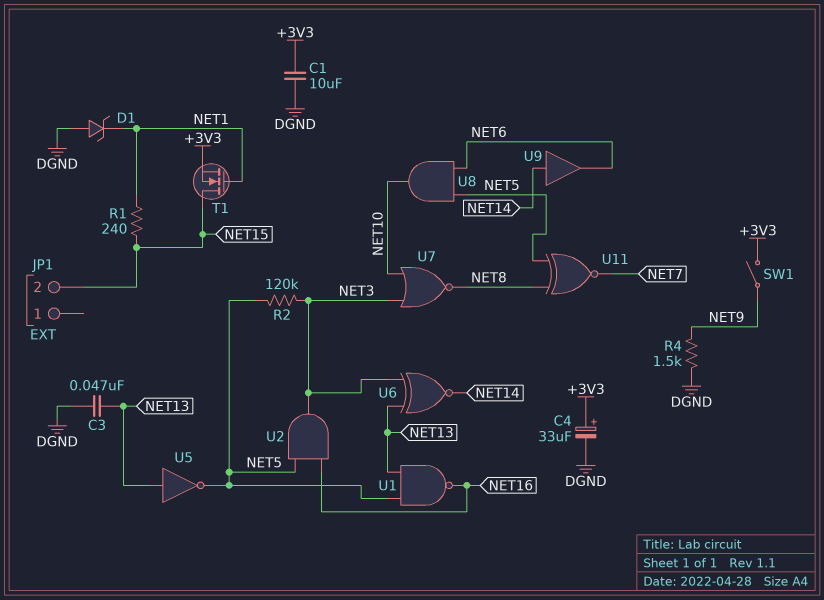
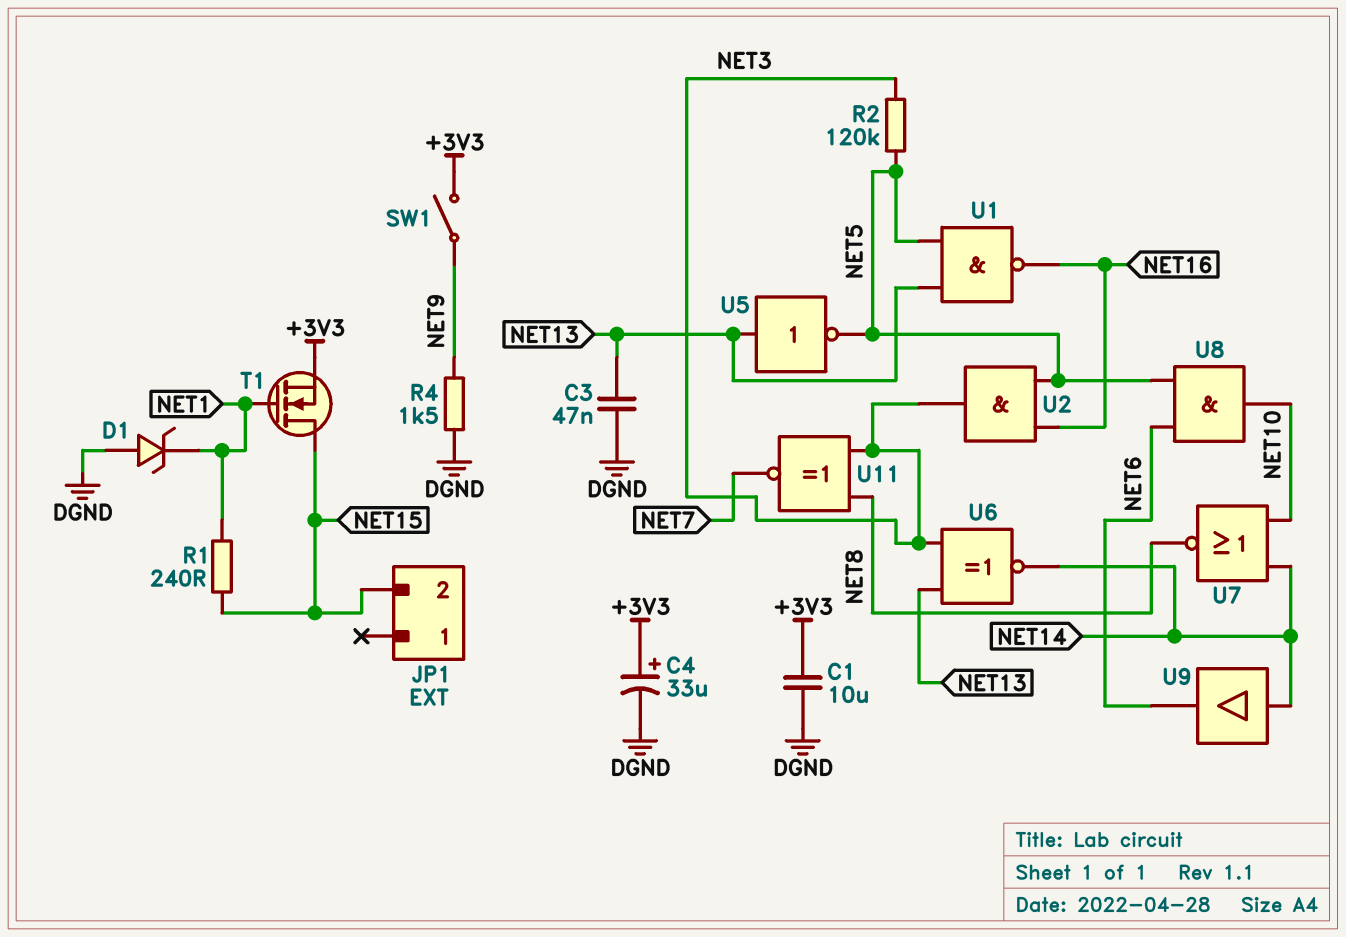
U7: NOR (in NET3, in NET10, out NET8) -> NOR (in NET10, in NET14, out NET8)
U11: XNOR (in NET5, in NET8, out NET7) -> XNOR (in NET3, in NET8, out NET7)

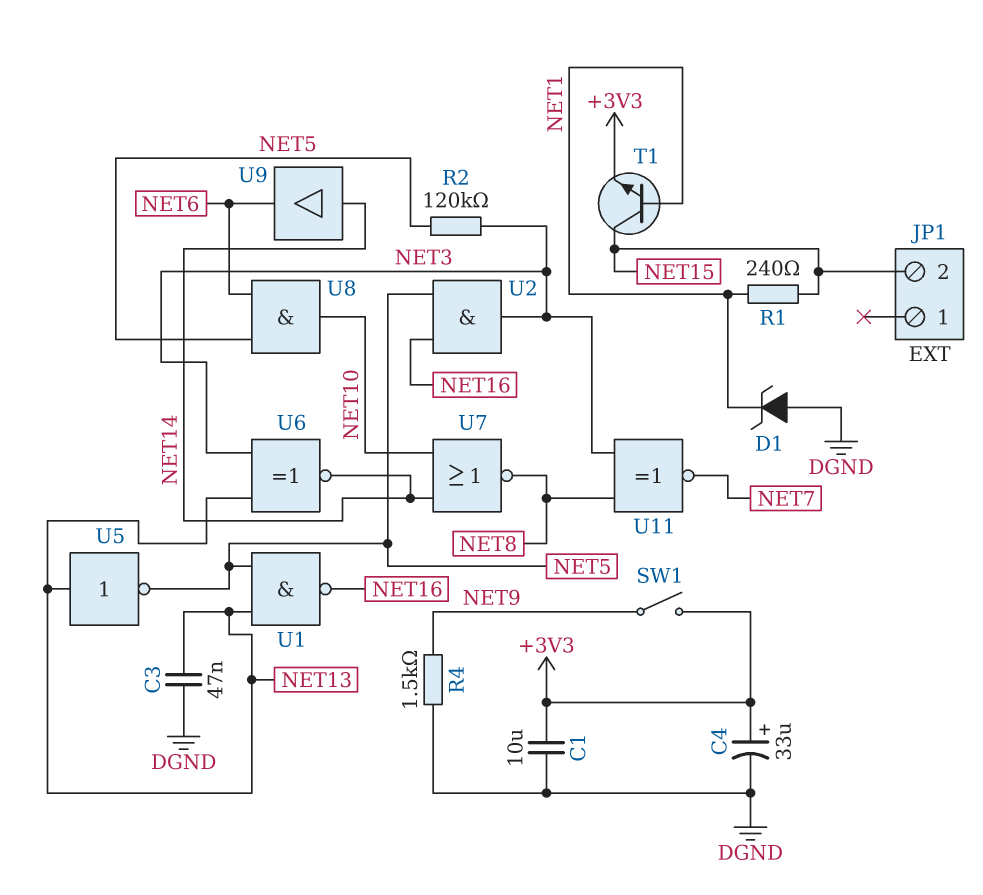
T1: NMOS (G NET1, D NET15, S +3V3) -> NPN (B NET1, C NET15, E +3V3)

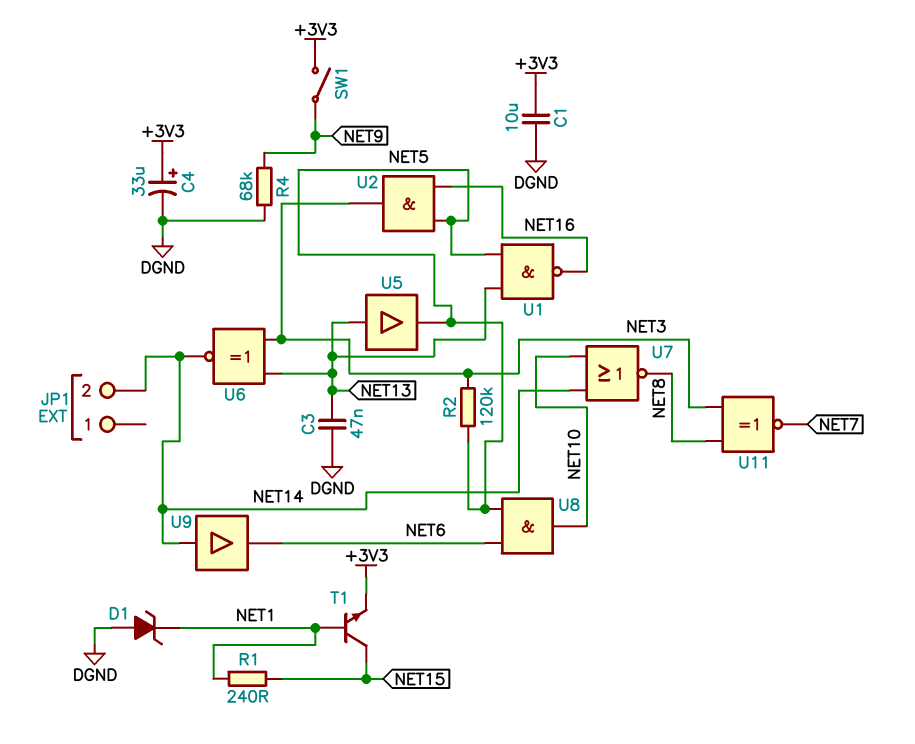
JP1 pin 2: NET15 -> NET14
R4: 1.5k (DGND, NET9) -> 68k (DGND, NET9)
U5: NOT (in NET13, out NET5) -> buffer (in NET13, out NET5)

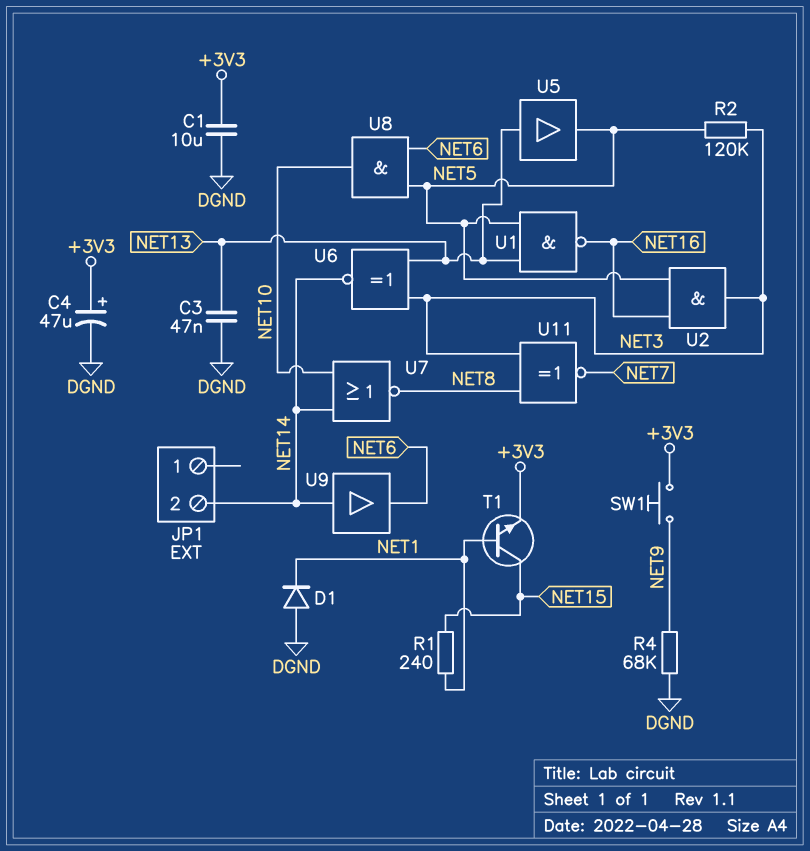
C4: 33uF (plus +3V3, minus DGND) -> 47uF (plus +3V3, minus DGND)
D1: zener (A DGND, K NET1) -> diode (A DGND, K NET1)
SW1: switch (+3V3, NET9) -> button (+3V3, NET9)

